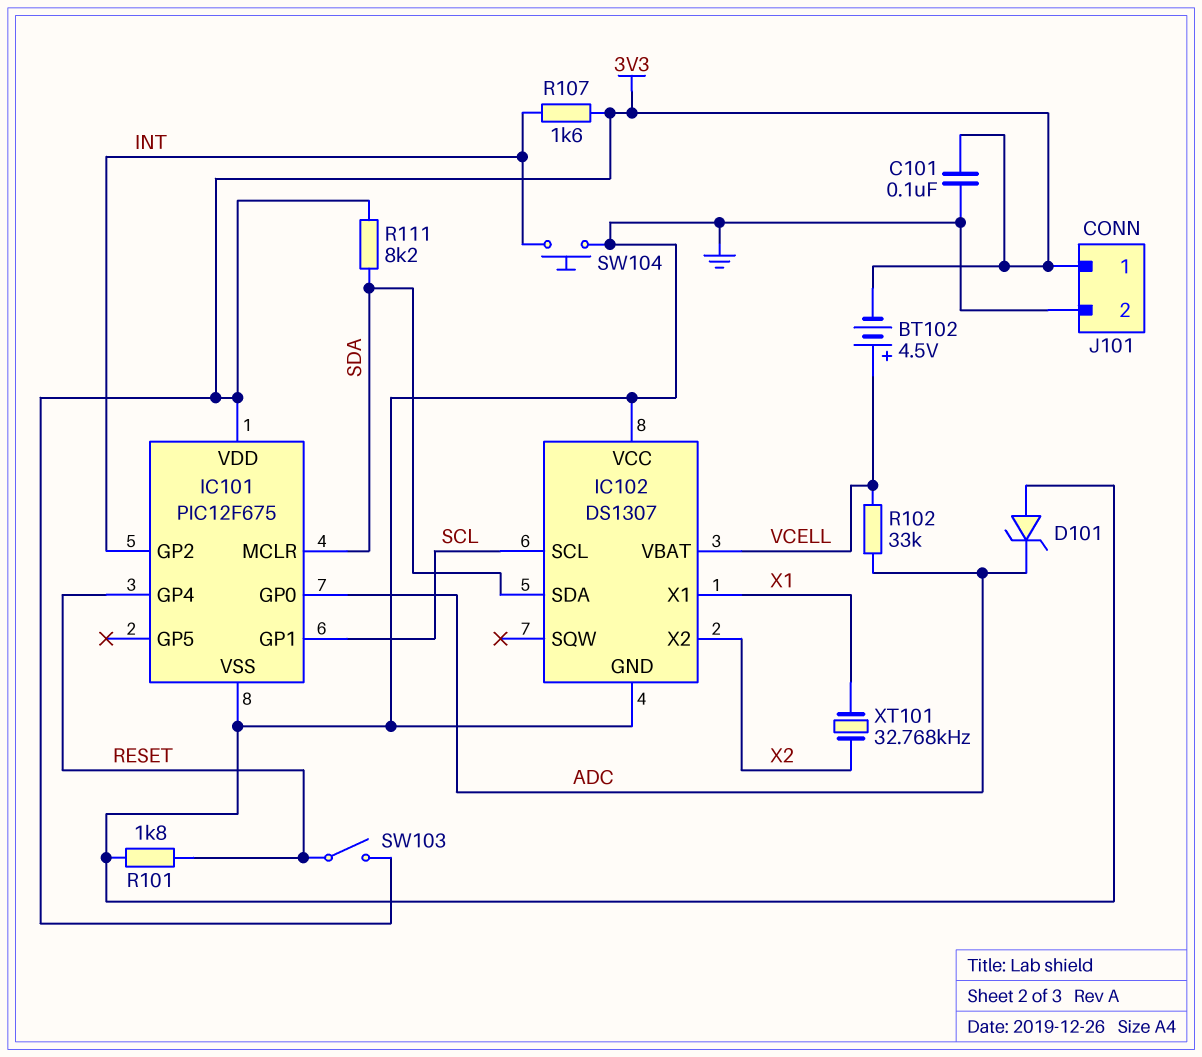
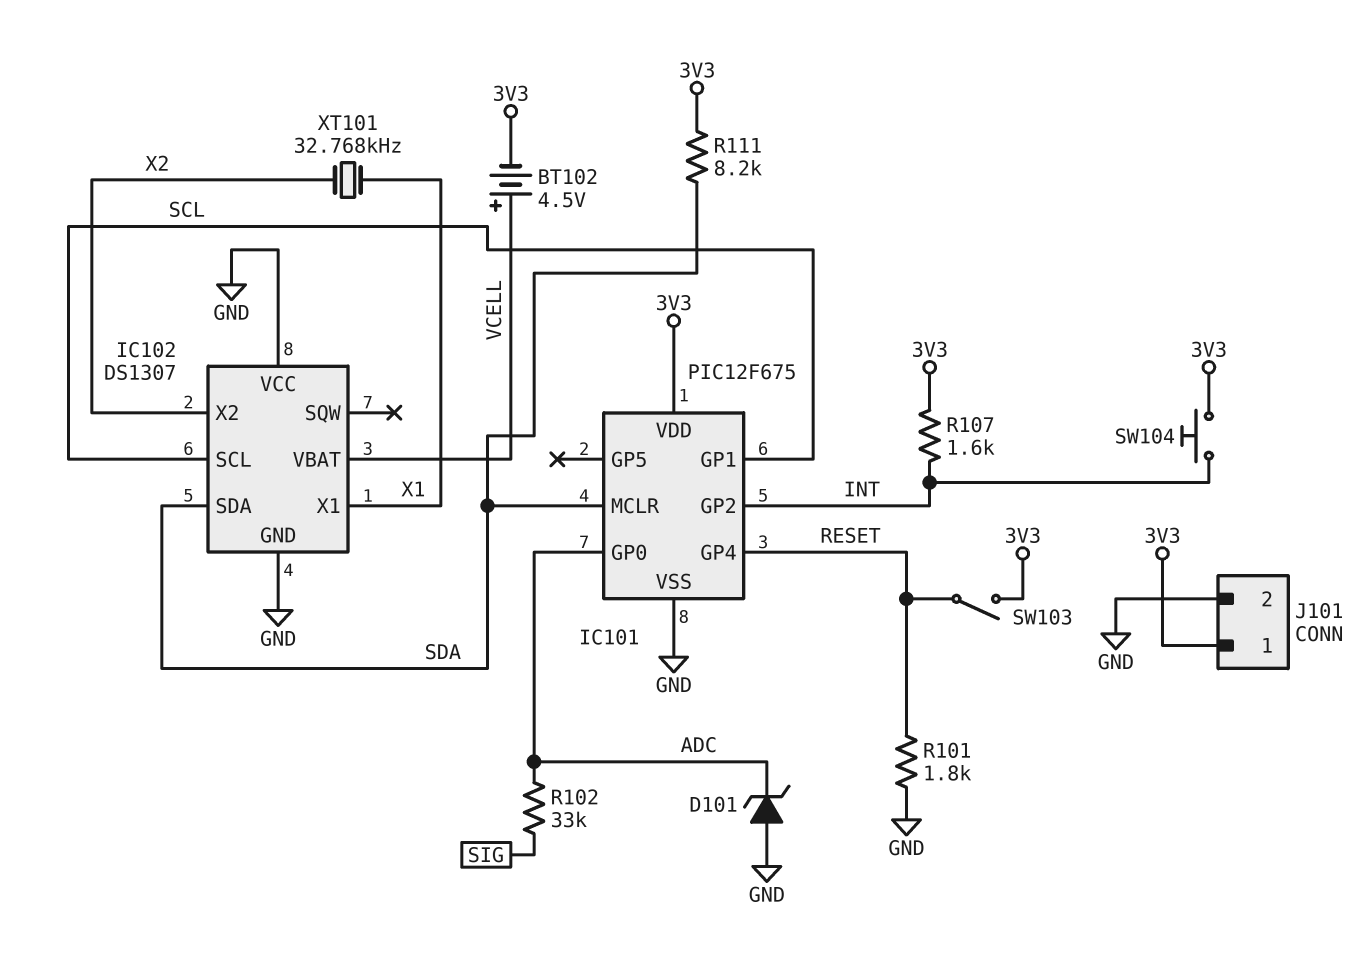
C101: 100nF (3V3, GND) -> none
R102: 33k (ADC, VCELL) -> 33k (ADC, SIG)
SW104: button (GND, INT) -> button (3V3, INT)

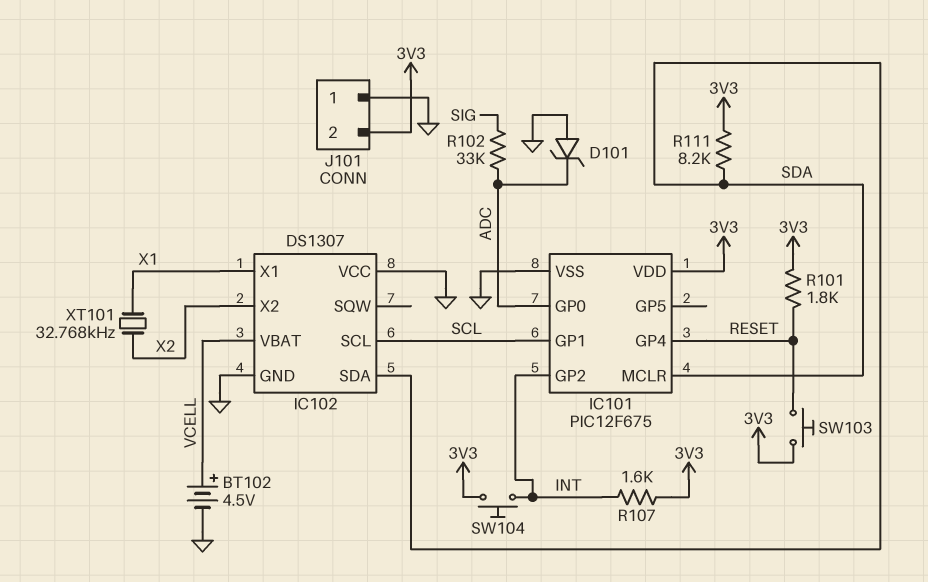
BT102: 4.5V (plus VCELL, minus 3V3) -> 4.5V (plus VCELL, minus GND)
J101 pin 1: 3V3 -> GND
J101 pin 2: GND -> 3V3
R101: 1.8k (GND, RESET) -> 1.8k (3V3, RESET)
SW103: switch (3V3, RESET) -> button (3V3, RESET)

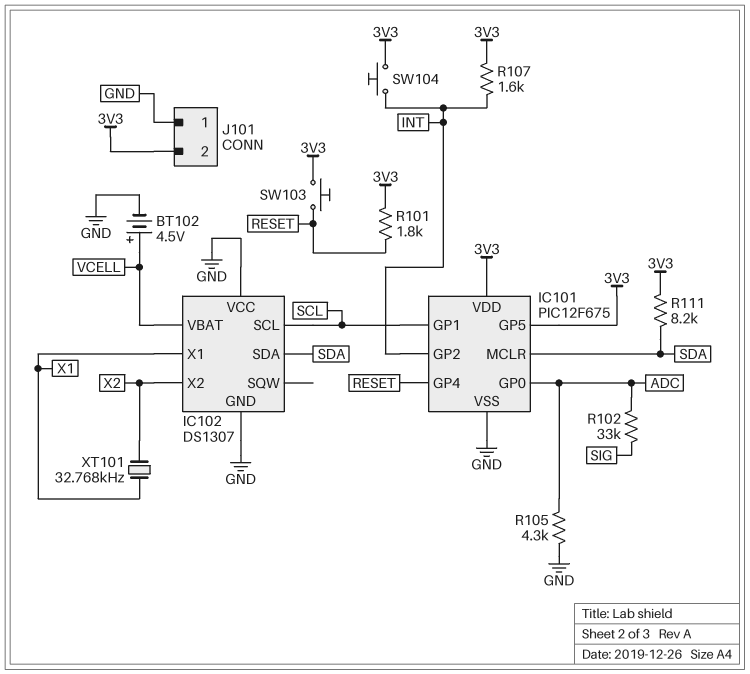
D101: zener (A GND, K ADC) -> none
IC101 pin GP5: none -> 3V3
R105: none -> 4.3k (ADC, GND)

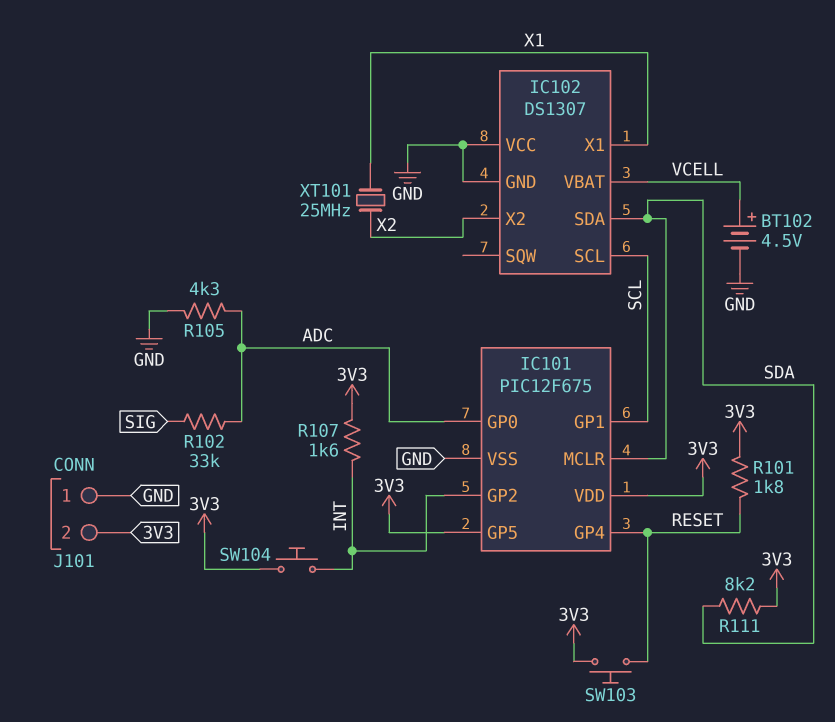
XT101: 32.768kHz (X1, X2) -> 25MHz (X1, X2)

